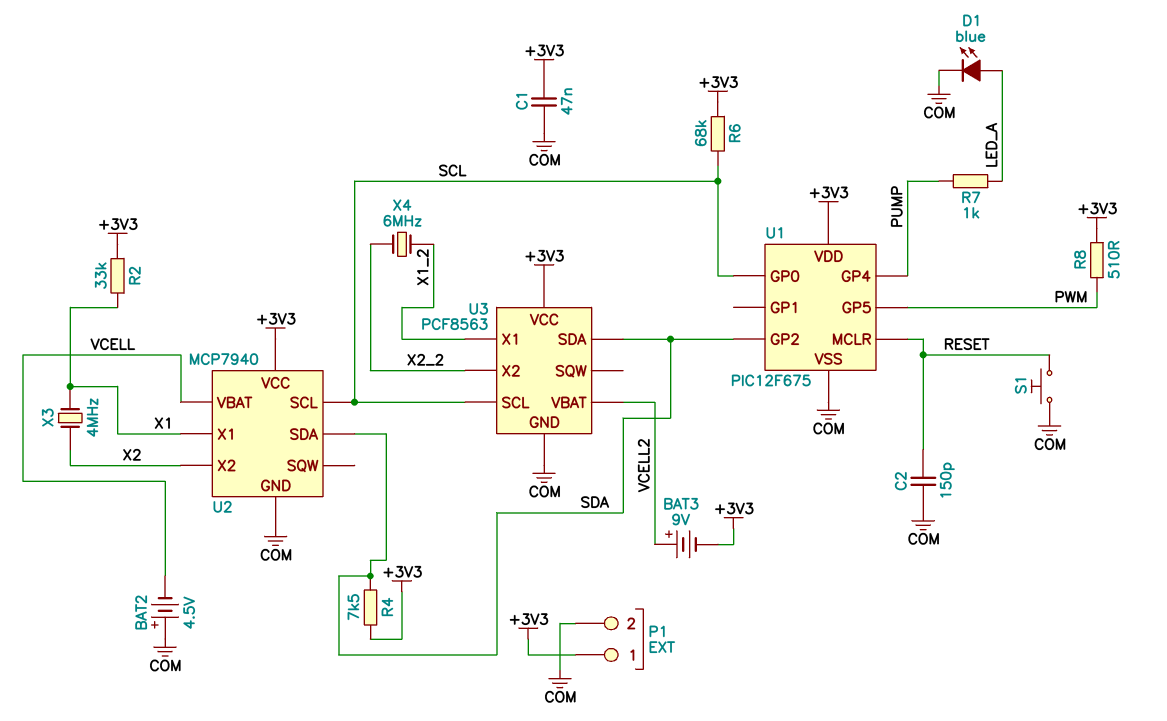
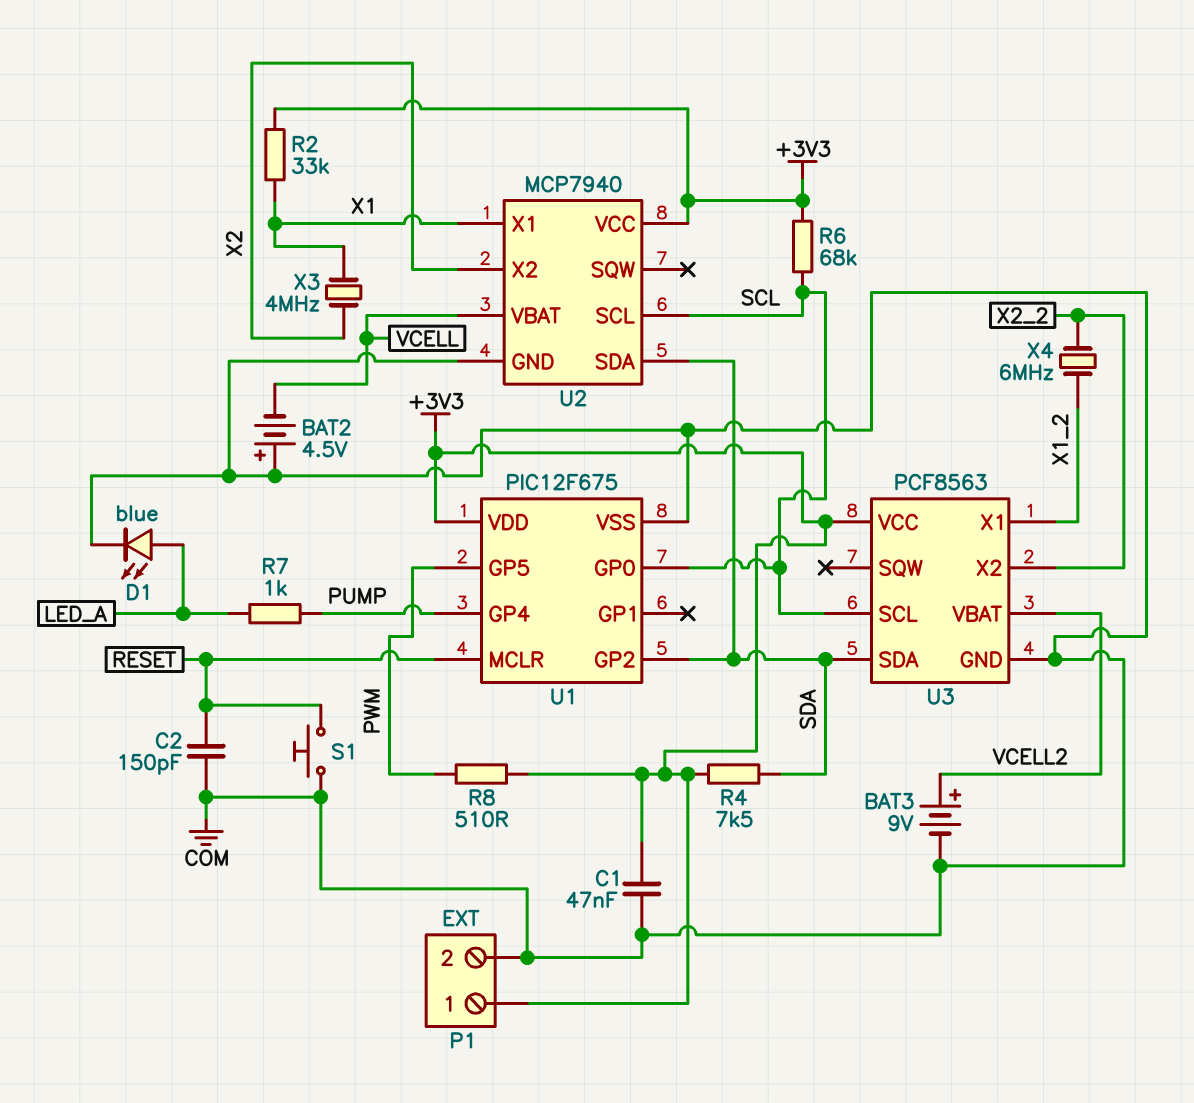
BAT3: 9V (plus VCELL2, minus +3V3) -> 9V (plus VCELL2, minus COM)

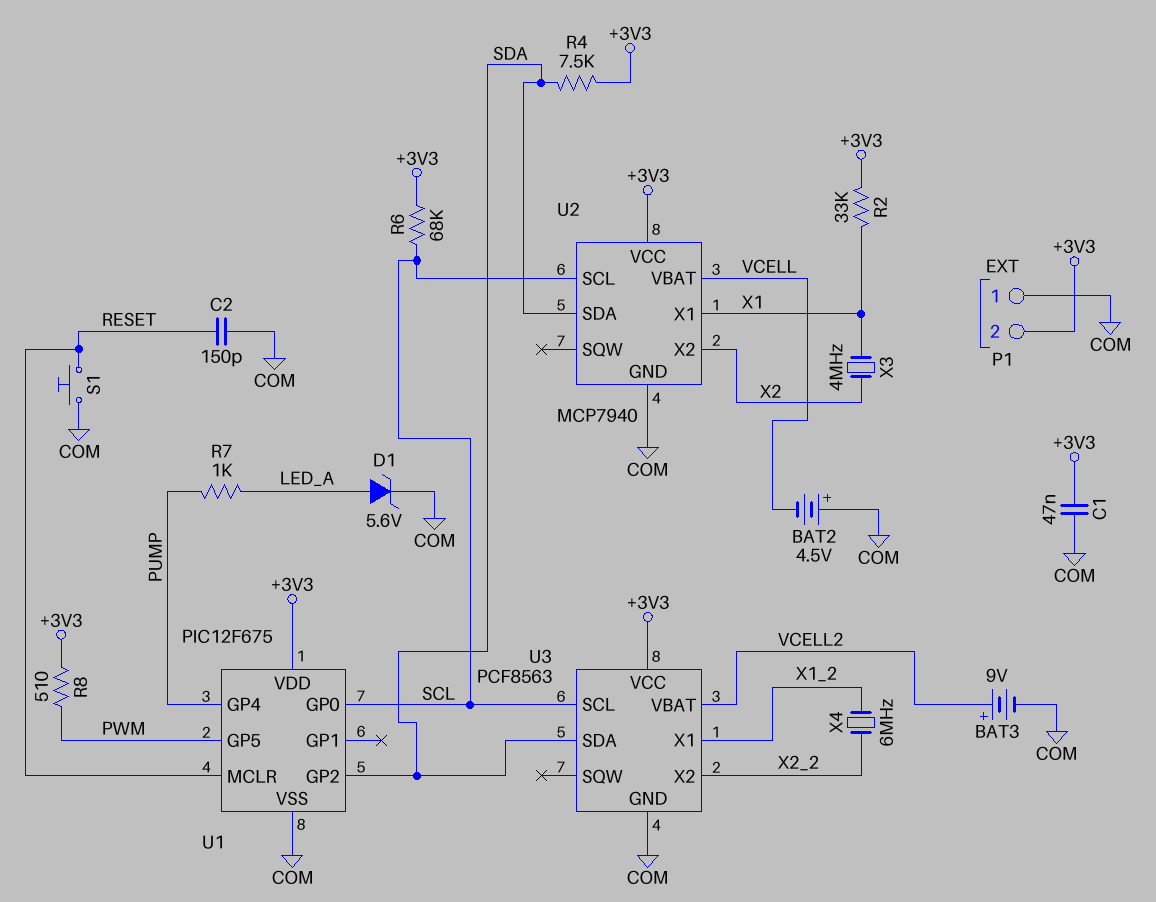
D1: LED blue (A LED_A, K COM) -> zener 5.6V (A LED_A, K COM)
P1 pin 1: +3V3 -> COM
P1 pin 2: COM -> +3V3

